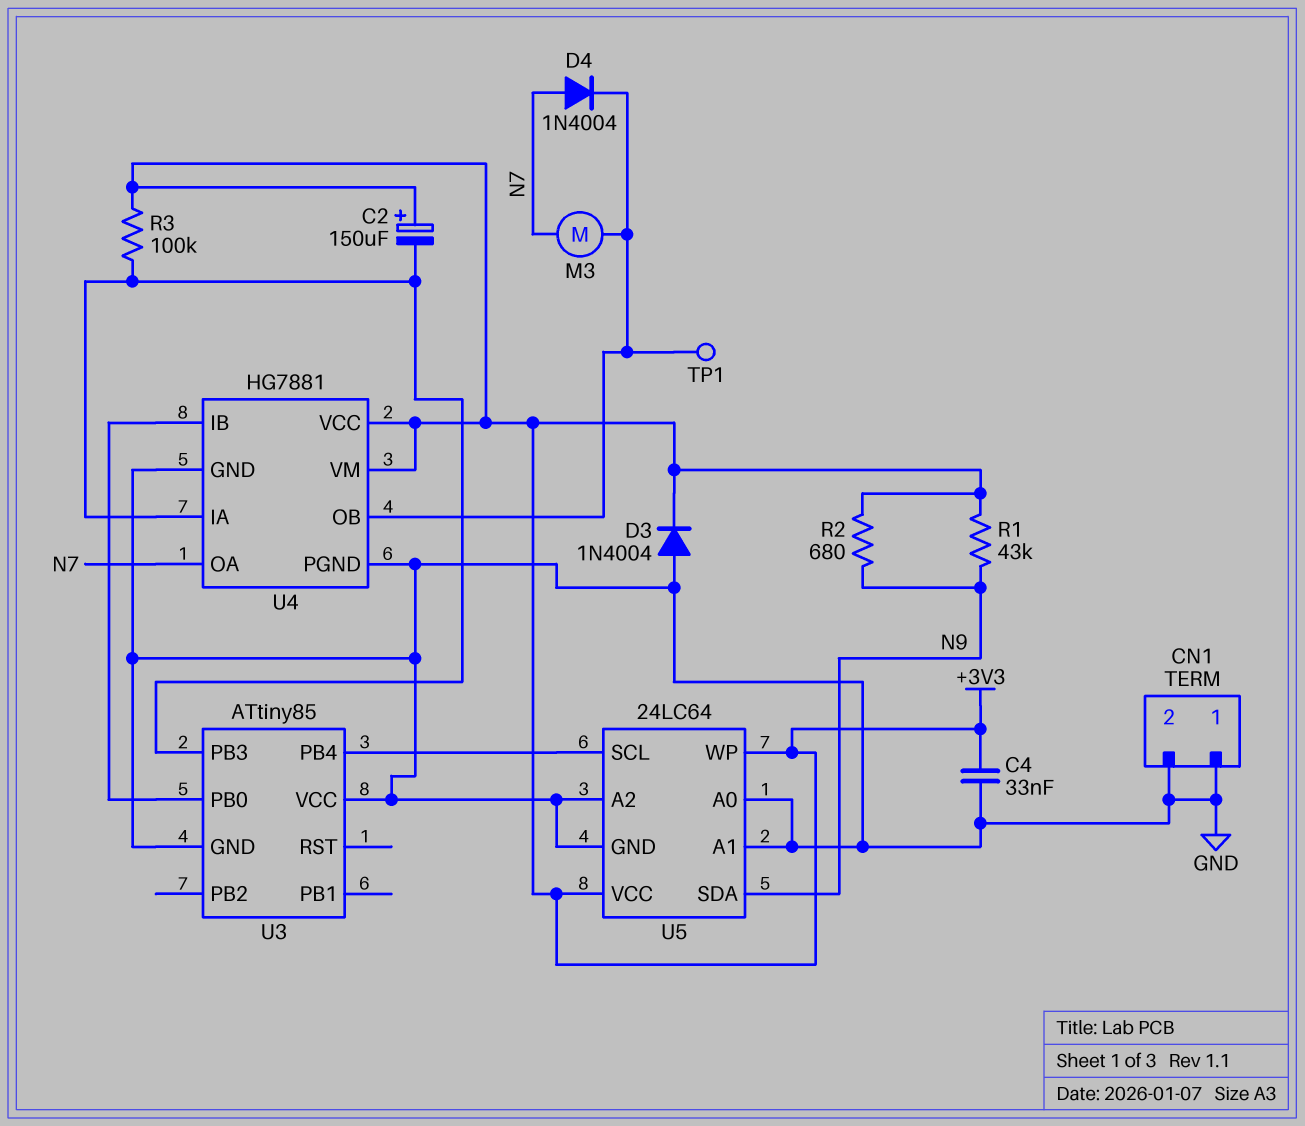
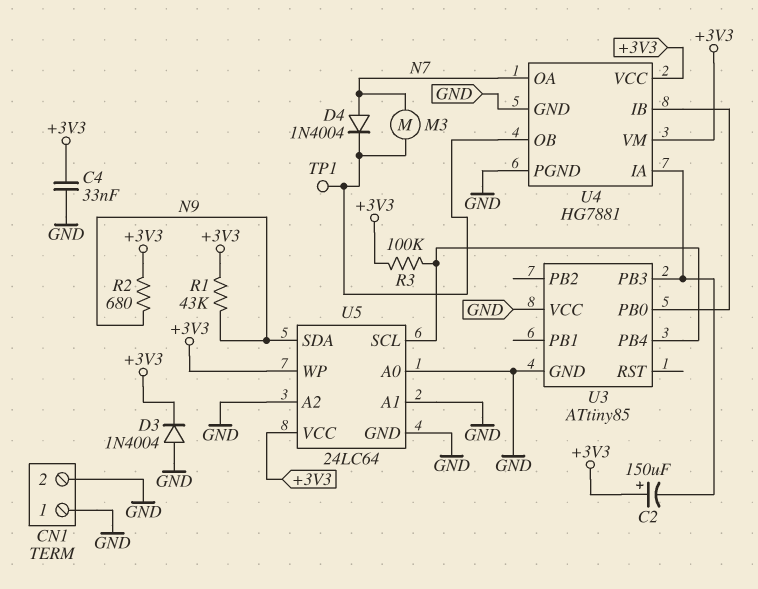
R3: 100k (+3V3, U3/PB3) -> 100k (+3V3, U3/PB4)

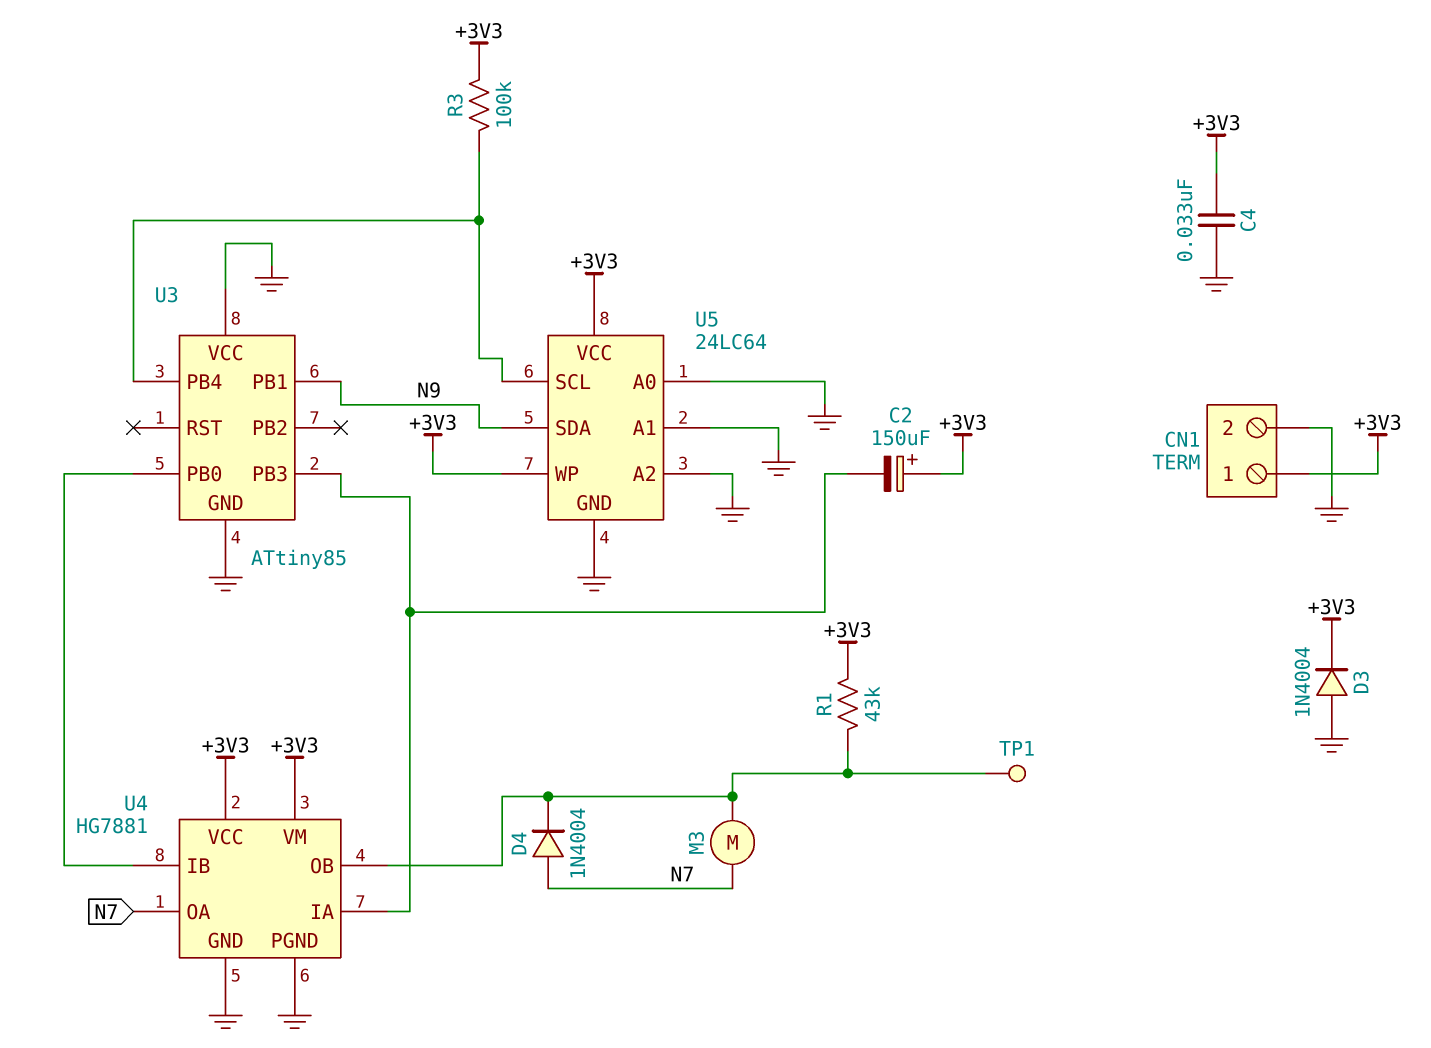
CN1 pin 1: GND -> +3V3
R1: 43k (+3V3, N9) -> 43k (+3V3, U4/OB)
R2: 680 (+3V3, N9) -> none
U3 pin PB1: none -> N9

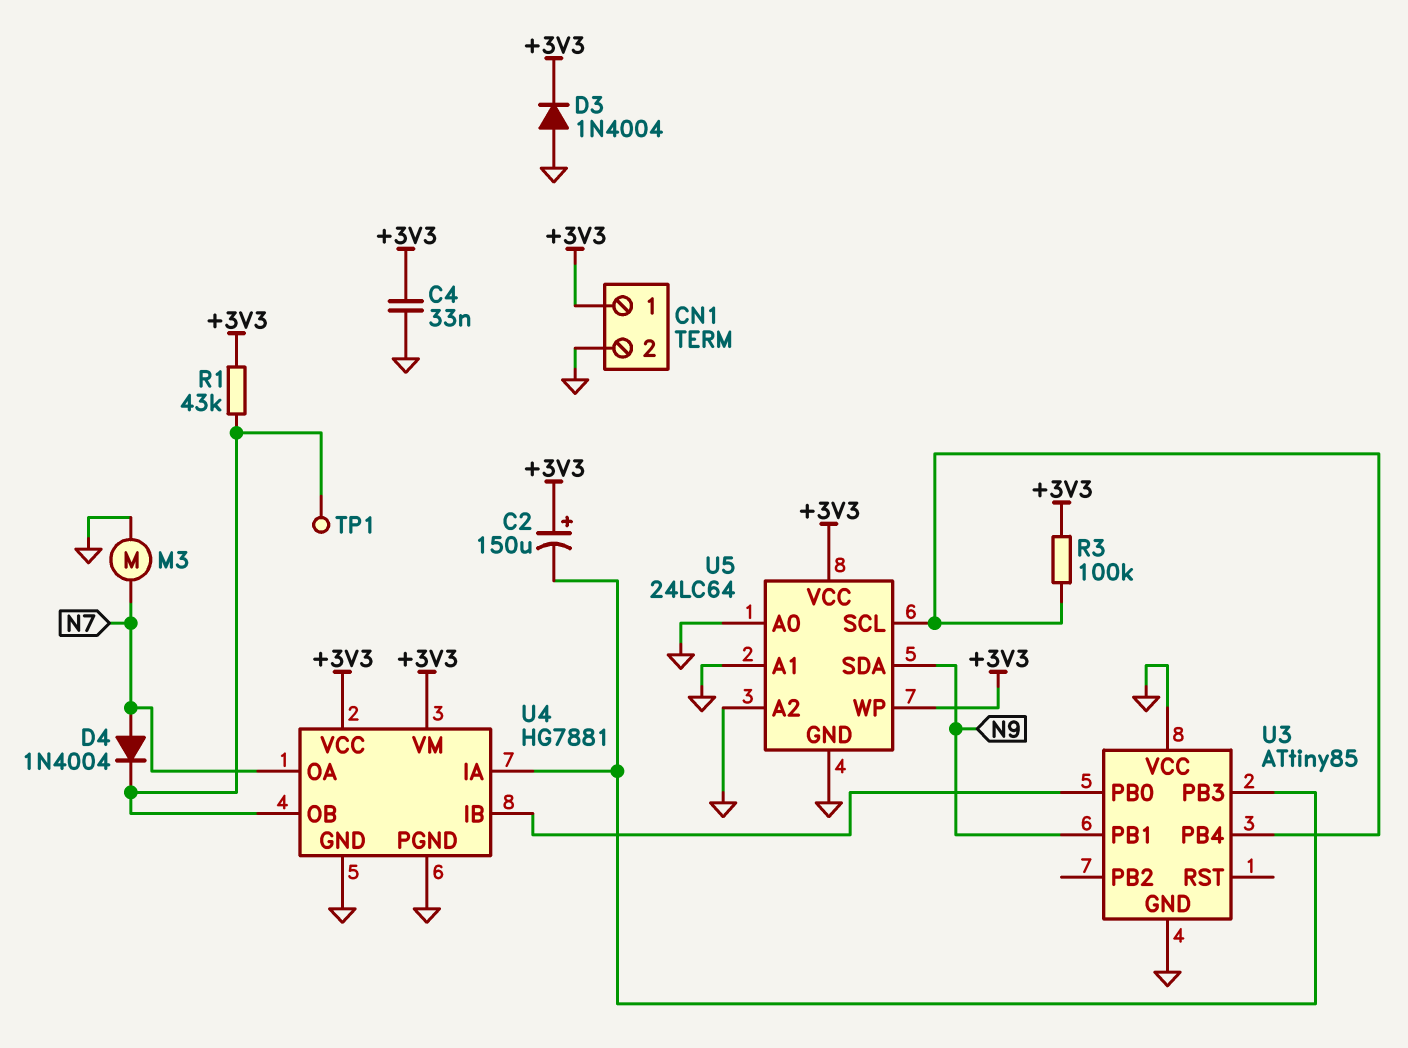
M3: motor (N7, U4/OB) -> motor (GND, N7)

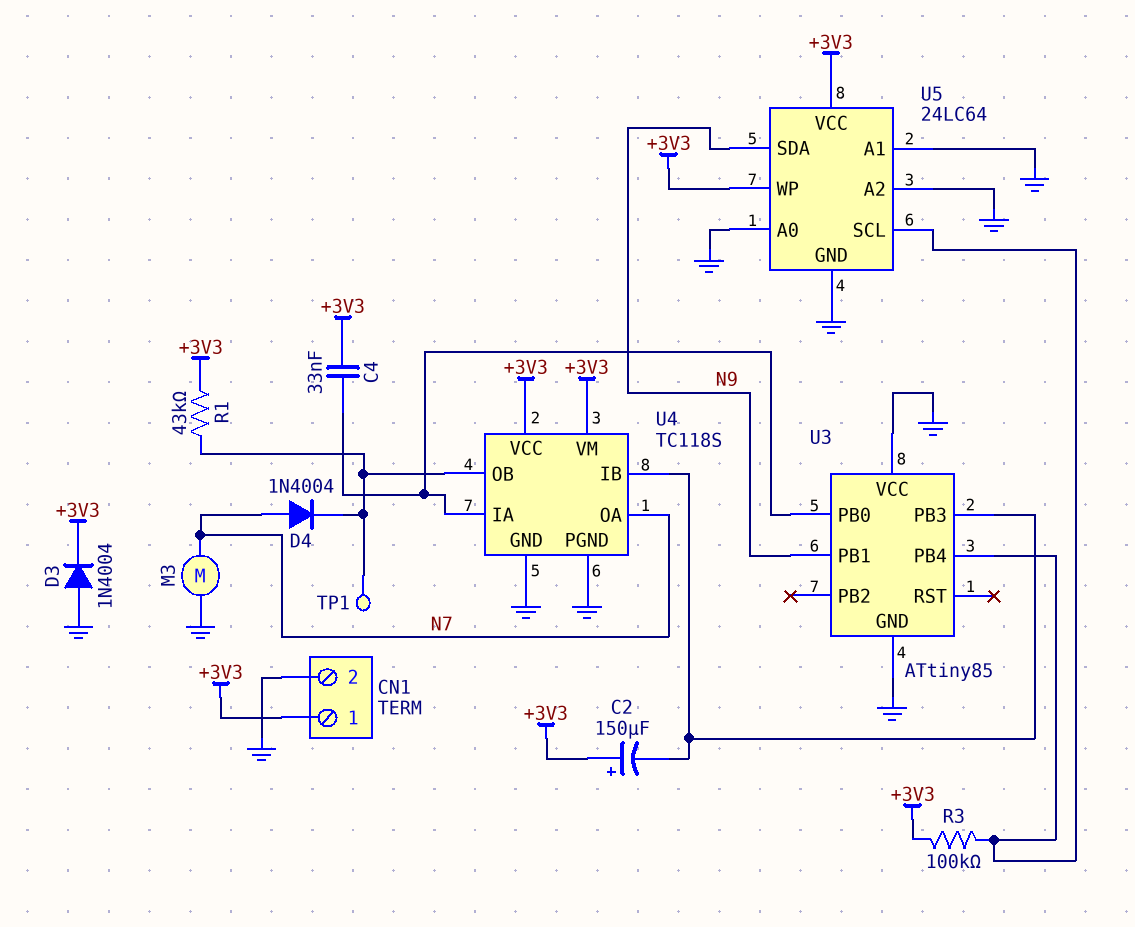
C4: 33nF (+3V3, GND) -> 33nF (+3V3, U3/PB0)
U4: HG7881 -> TC118S
U4 pin IA: U3/PB3 -> U3/PB0
U4 pin IB: U3/PB0 -> U3/PB3

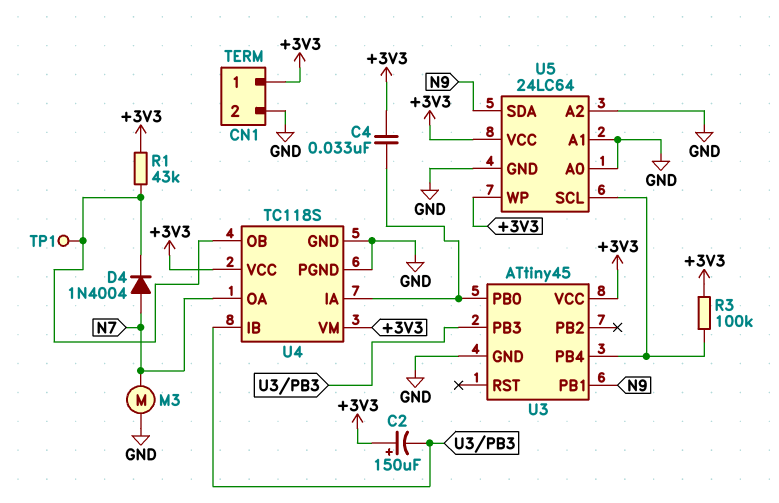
D3: diode 1N4004 (A GND, K +3V3) -> none
U3: ATtiny85 -> ATtiny45
U3 pin VCC: GND -> +3V3

